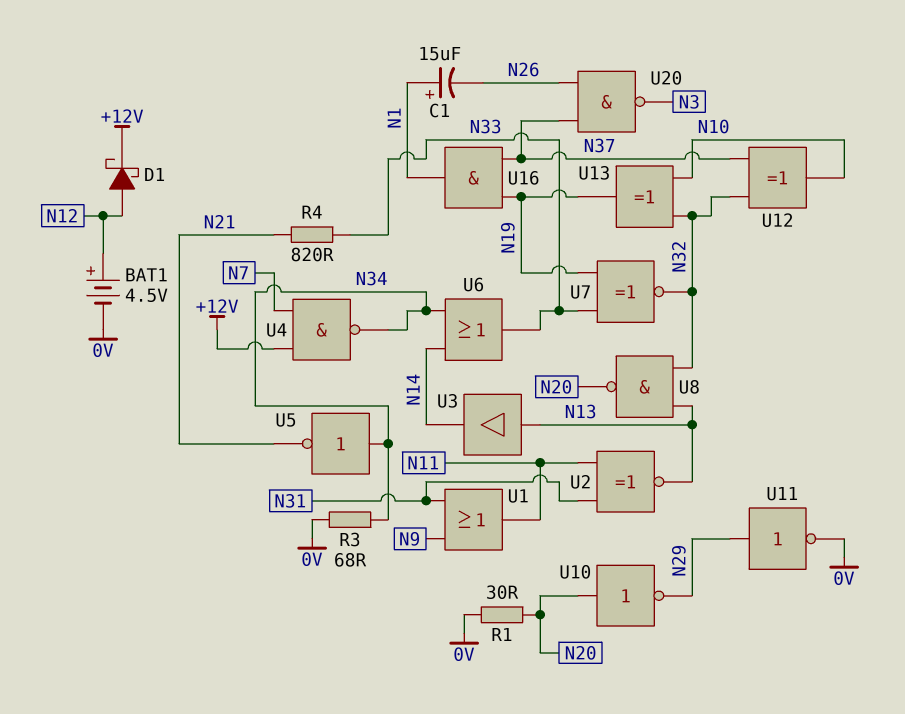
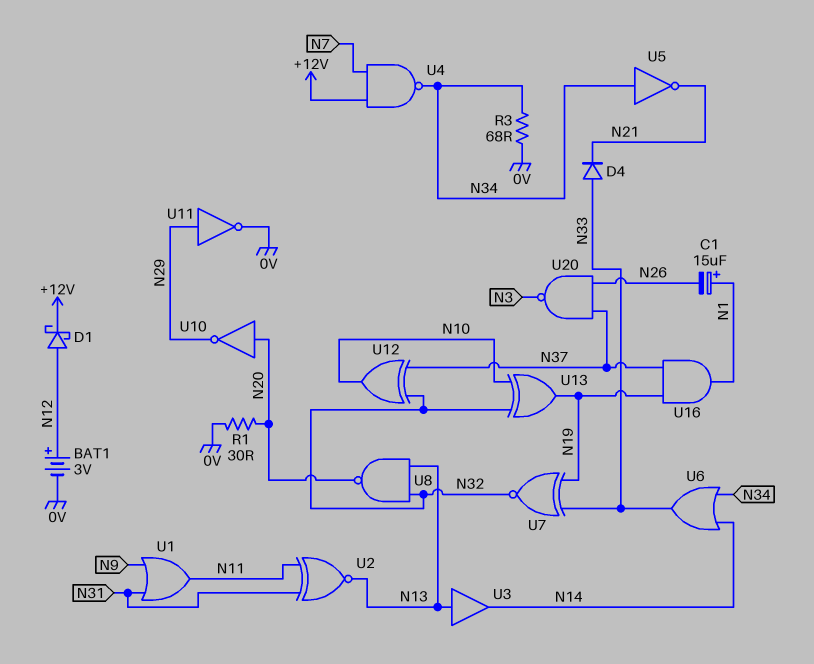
BAT1: 4.5V (plus N12, minus 0V) -> 3V (plus N12, minus 0V)
D4: none -> diode (A N33, K N21)
R4: 820 (N21, N33) -> none

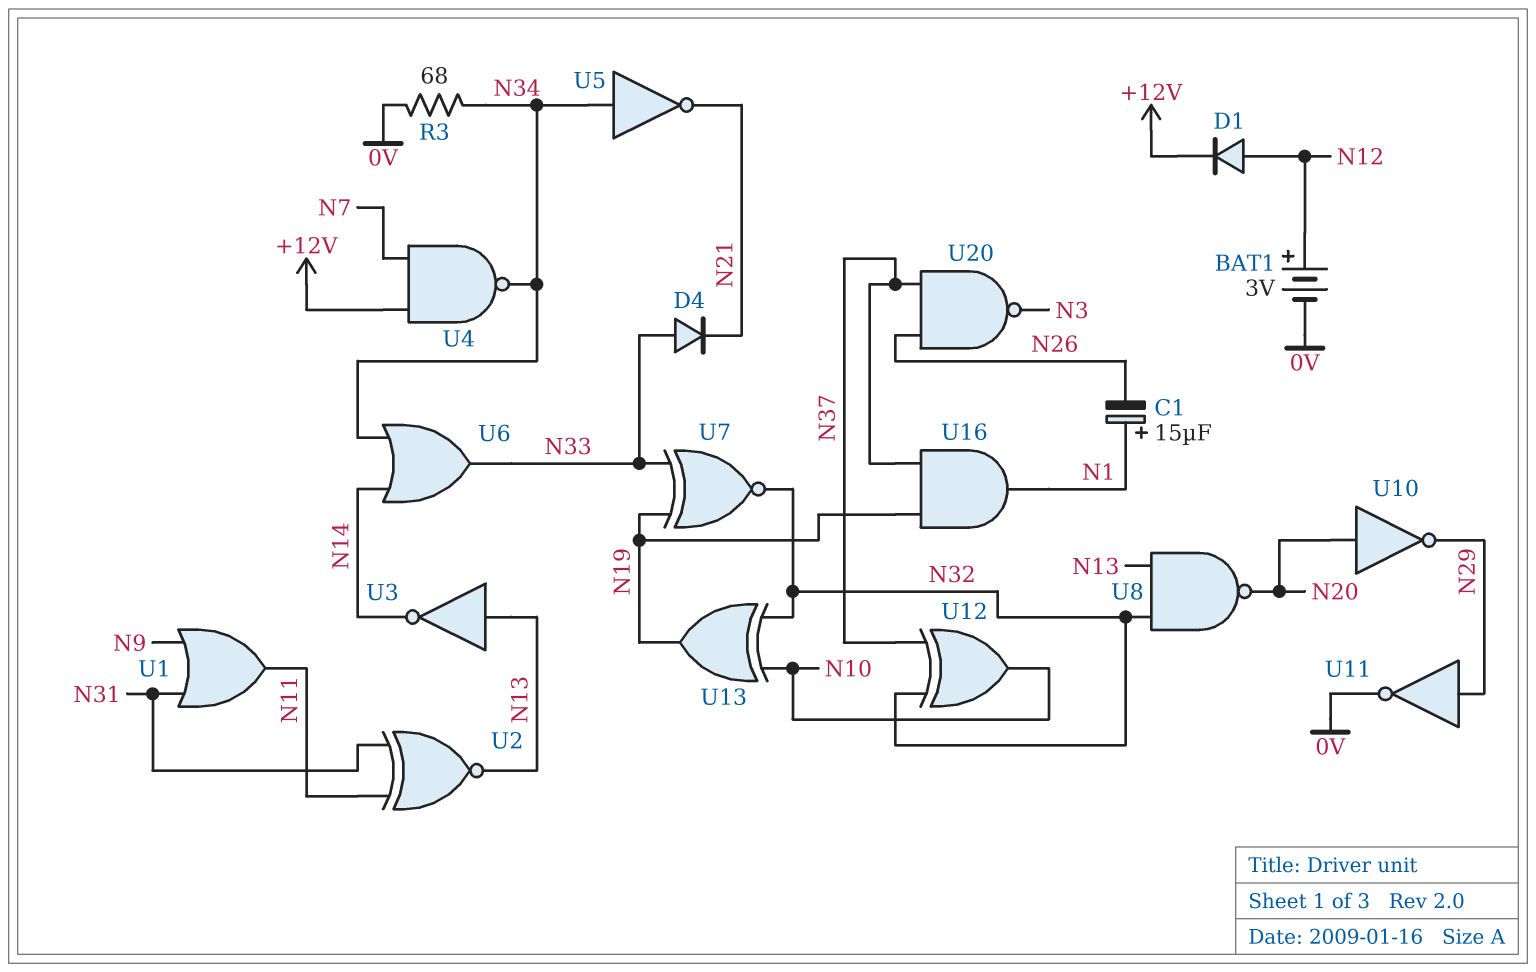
D1: schottky (A N12, K +12V) -> diode (A N12, K +12V)
R1: 30 (0V, N20) -> none
U3: buffer (in N13, out N14) -> NOT (in N13, out N14)

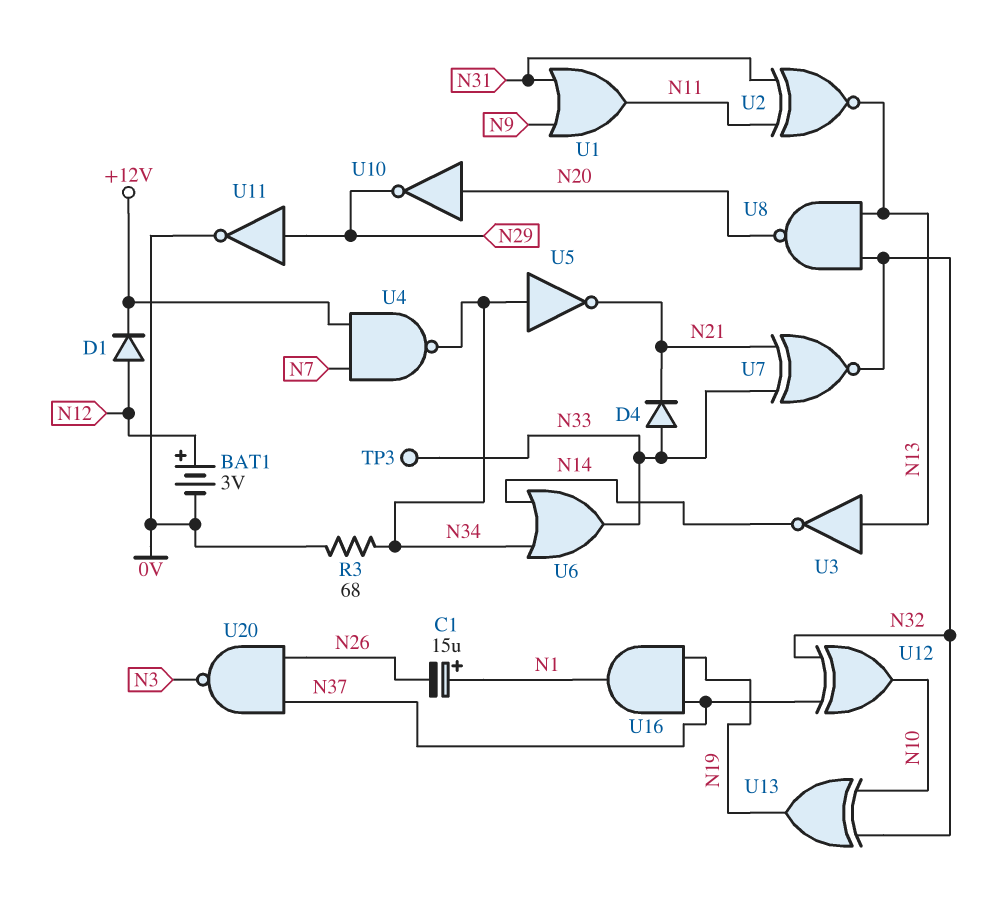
TP3: none -> test point (N33)
U7: XNOR (in N19, in N33, out N32) -> XNOR (in N21, in N33, out N32)

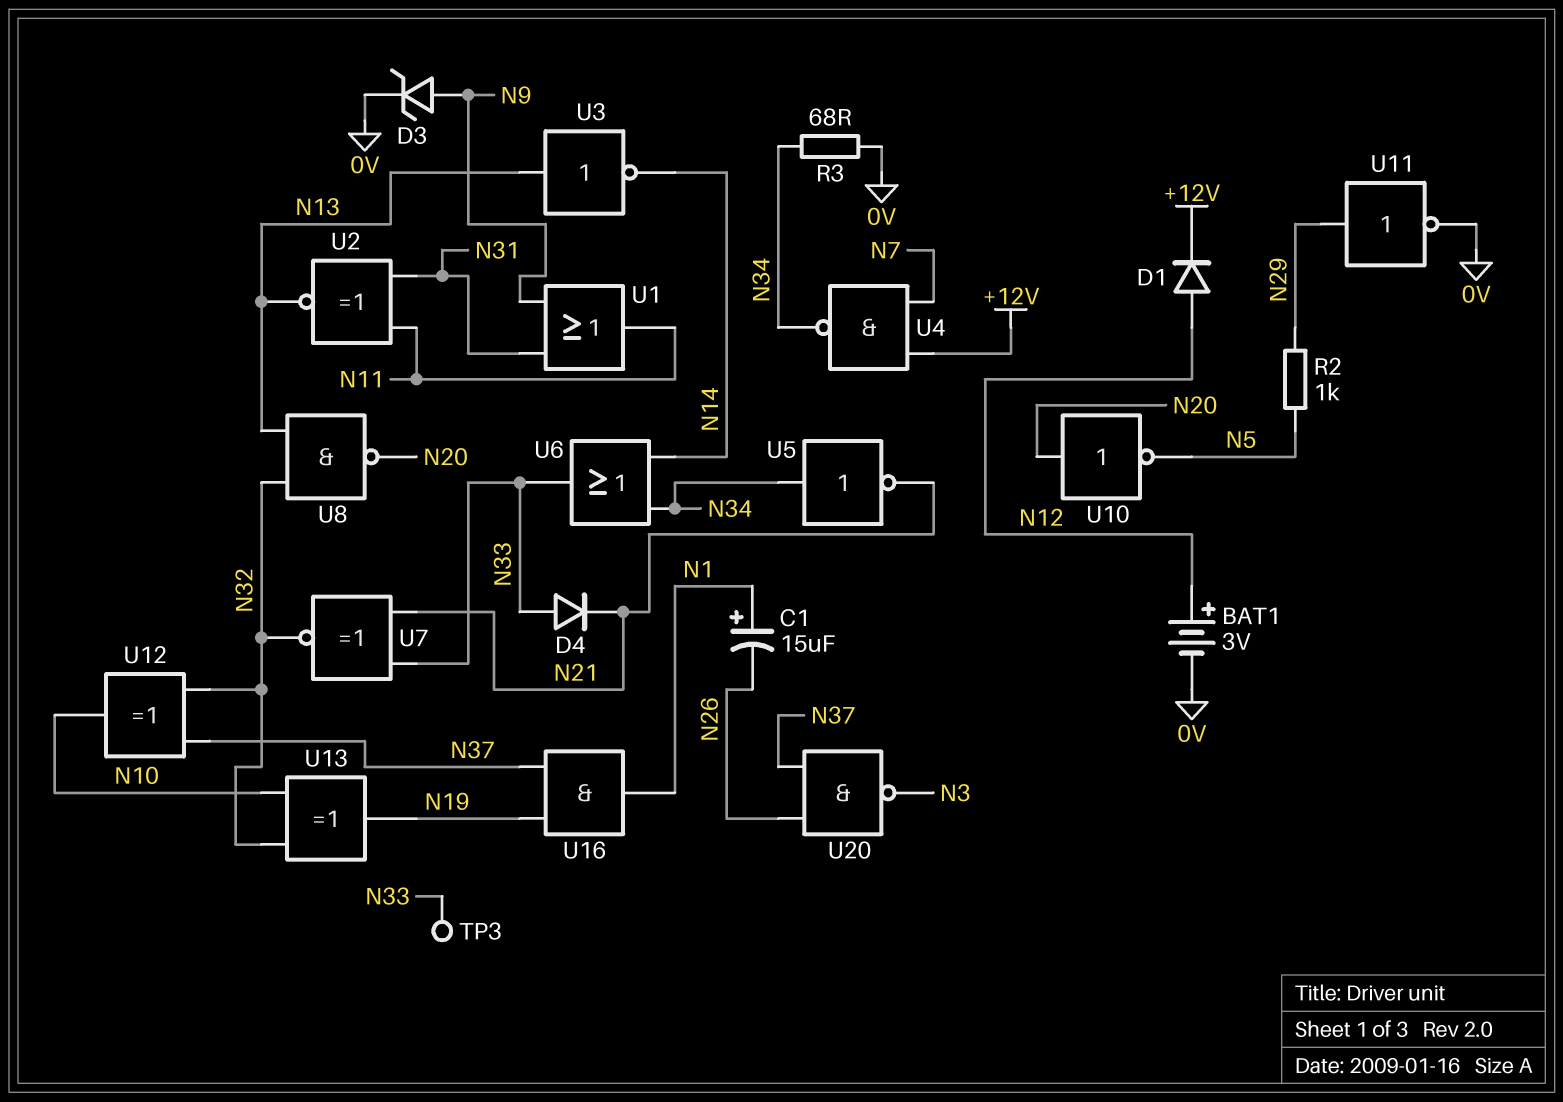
D3: none -> zener (A N9, K 0V)
R2: none -> 1k (N5, N29)
U10: NOT (in N20, out N29) -> NOT (in N20, out N5)

